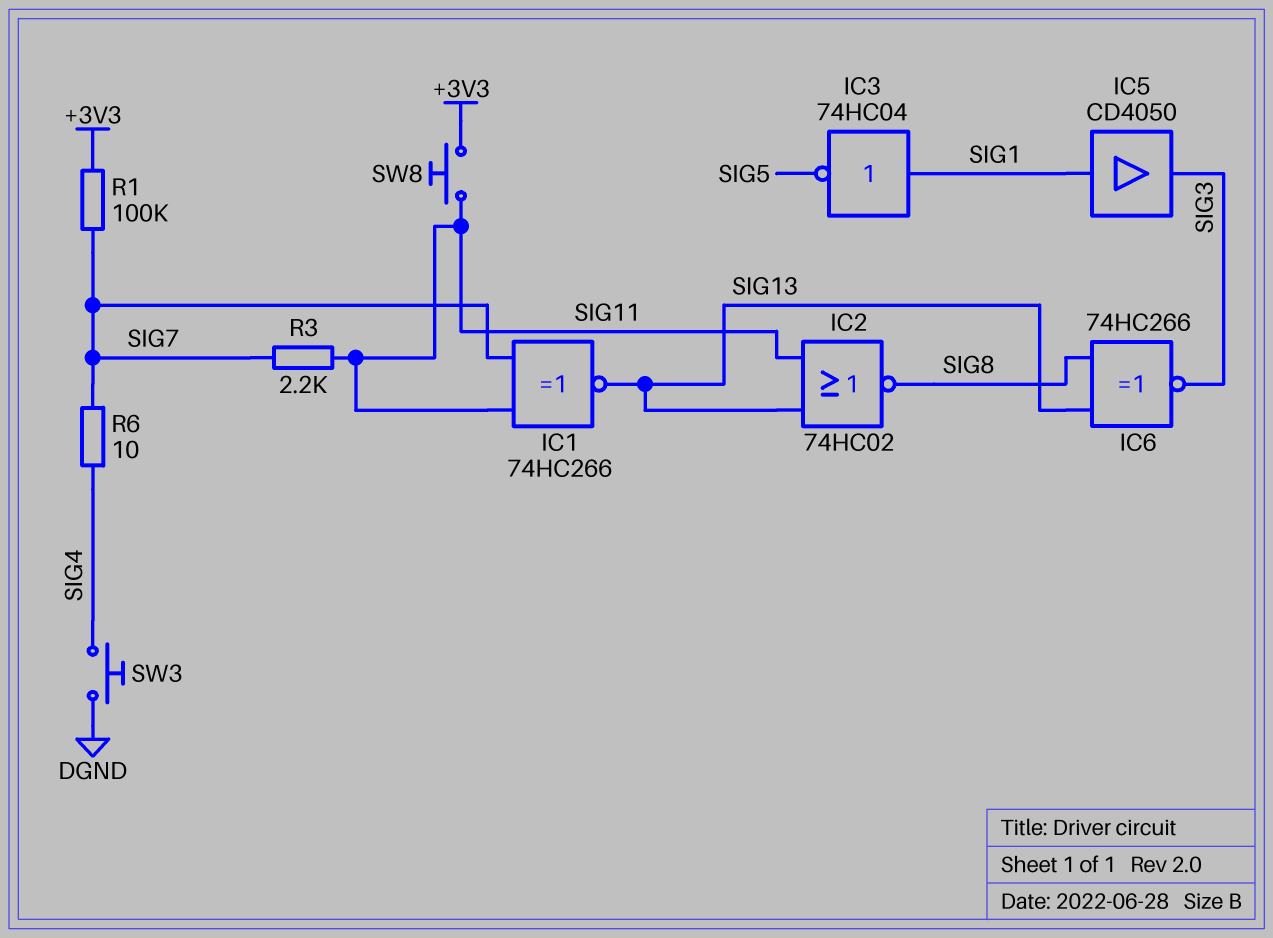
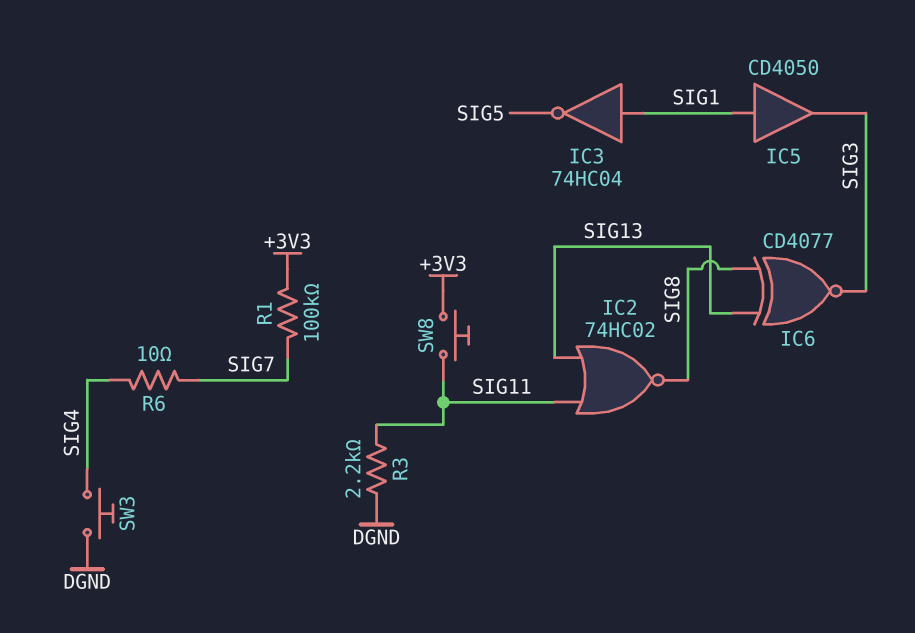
IC1: XNOR 74HC266 (in SIG7, in SIG11, out SIG13) -> none
IC6: XNOR 74HC266 (in SIG8, in SIG13, out SIG3) -> XNOR CD4077 (in SIG8, in SIG13, out SIG3)
R3: 2.2k (SIG7, SIG11) -> 2.2k (DGND, SIG11)

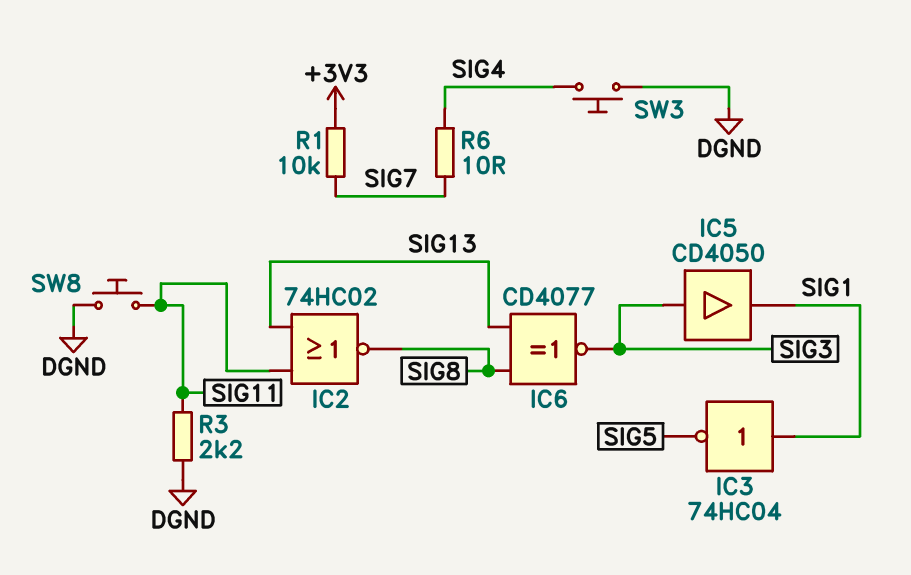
IC5: buffer CD4050 (in SIG1, out SIG3) -> buffer CD4050 (in SIG3, out SIG1)
R1: 100k (+3V3, SIG7) -> 10k (+3V3, SIG7)
SW8: button (+3V3, SIG11) -> button (DGND, SIG11)

